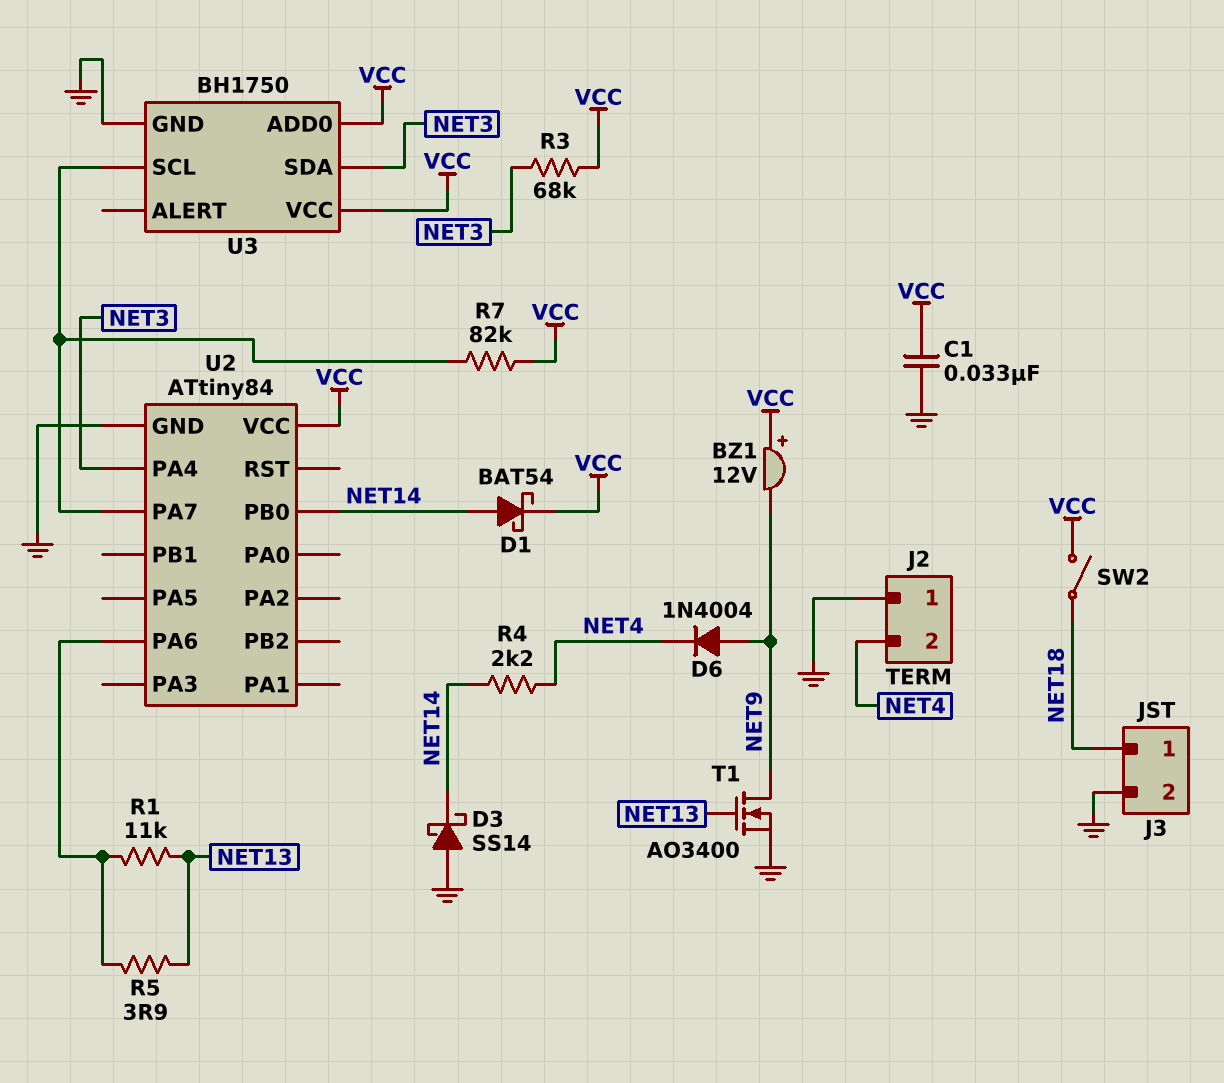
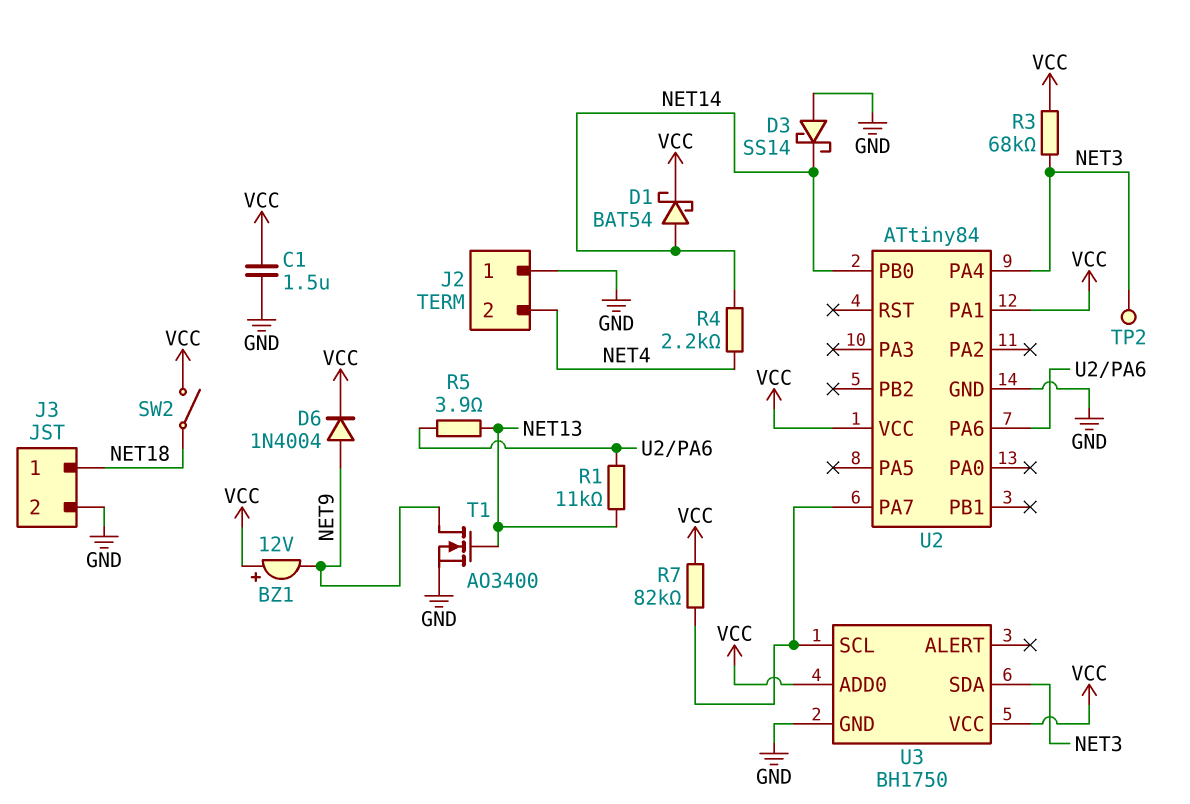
C1: 33nF (GND, VCC) -> 1.5uF (GND, VCC)
D6: diode 1N4004 (A NET9, K NET4) -> diode 1N4004 (A NET9, K VCC)
TP2: none -> test point (NET3)
U2 pin PA1: none -> VCC

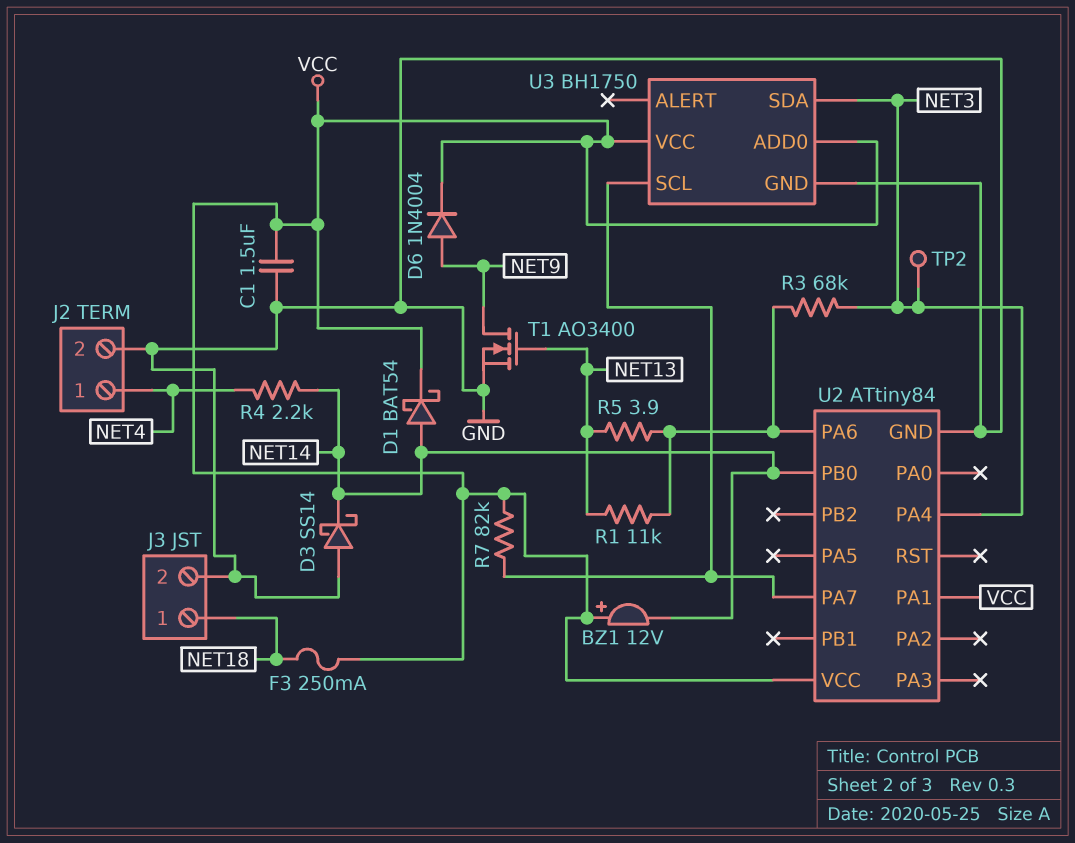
BZ1: buzzer 12V (plus VCC, minus NET9) -> buzzer 12V (plus VCC, minus NET14)
F3: none -> 250mA (NET18, VCC)
J2 pin 1: GND -> NET4
J2 pin 2: NET4 -> GND
R3: 68k (NET3, VCC) -> 68k (NET3, U2/PA6)
SW2: switch (NET18, VCC) -> none

